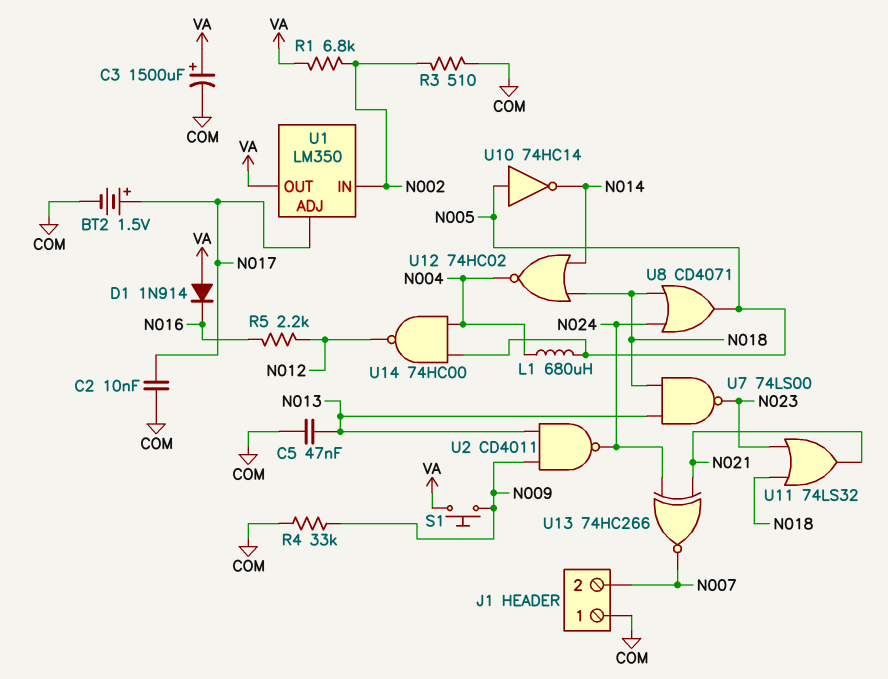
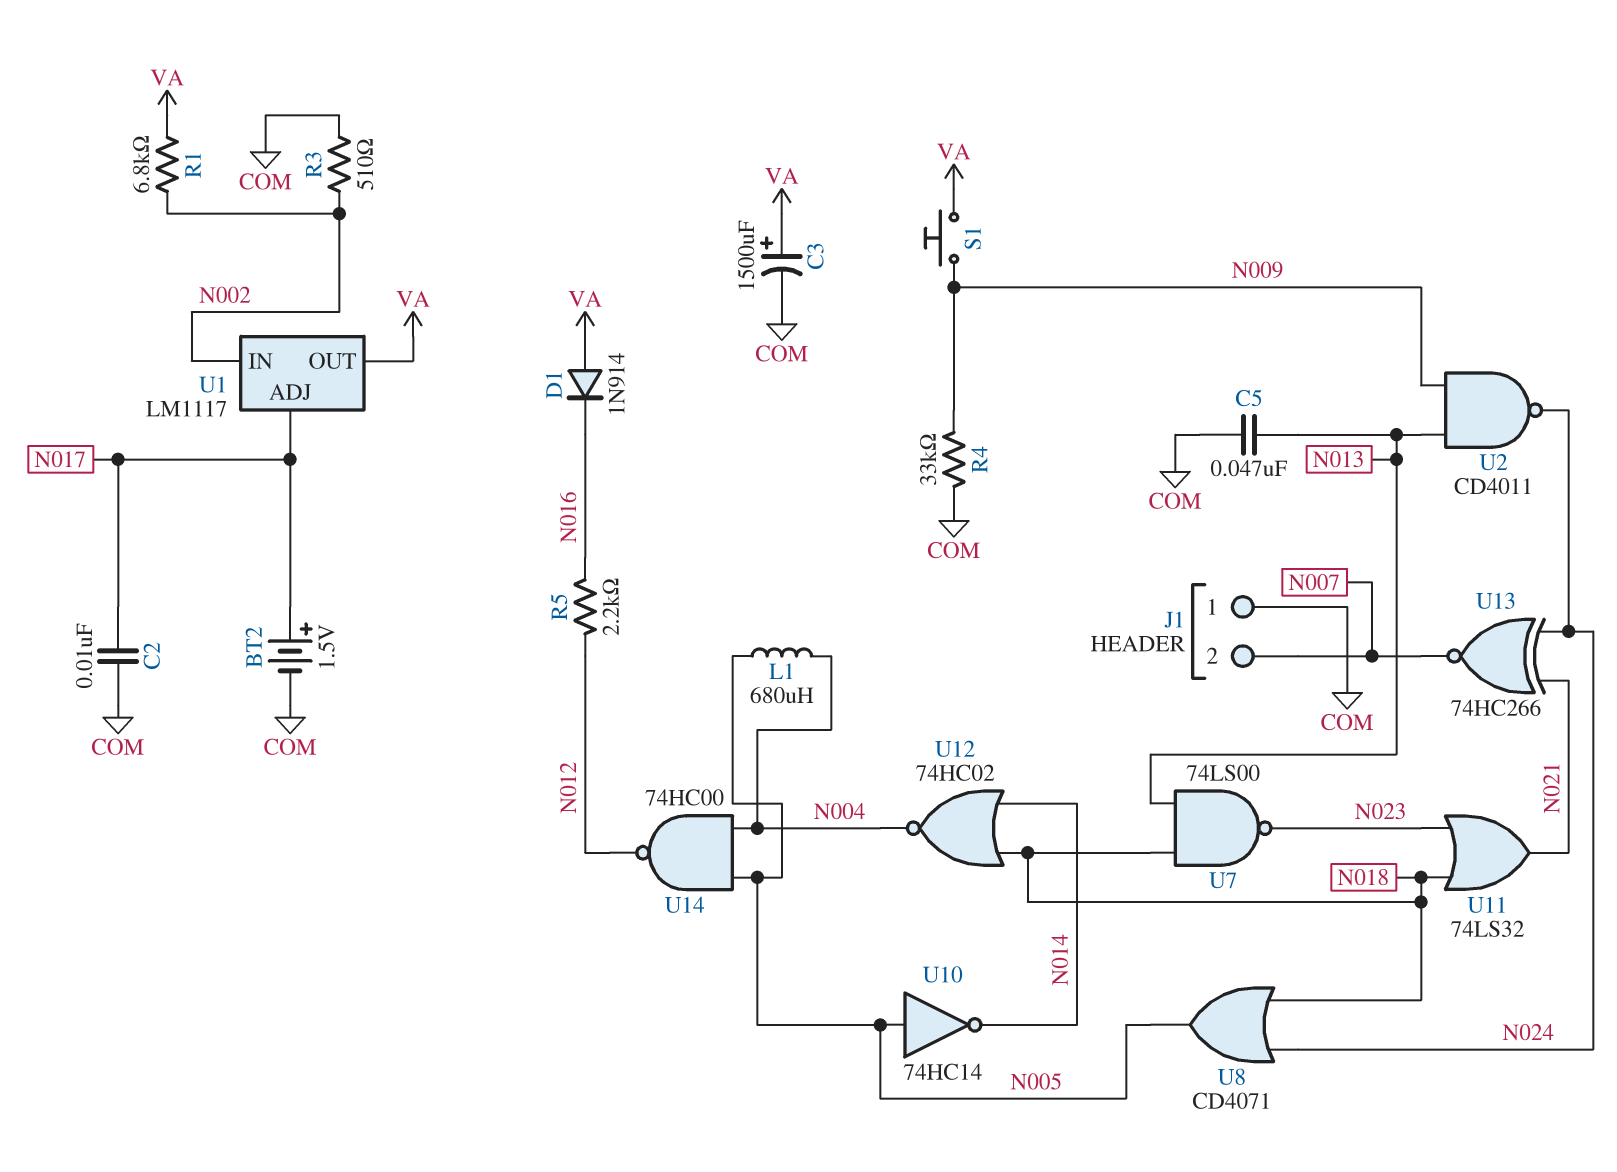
U1: LM350 -> LM1117

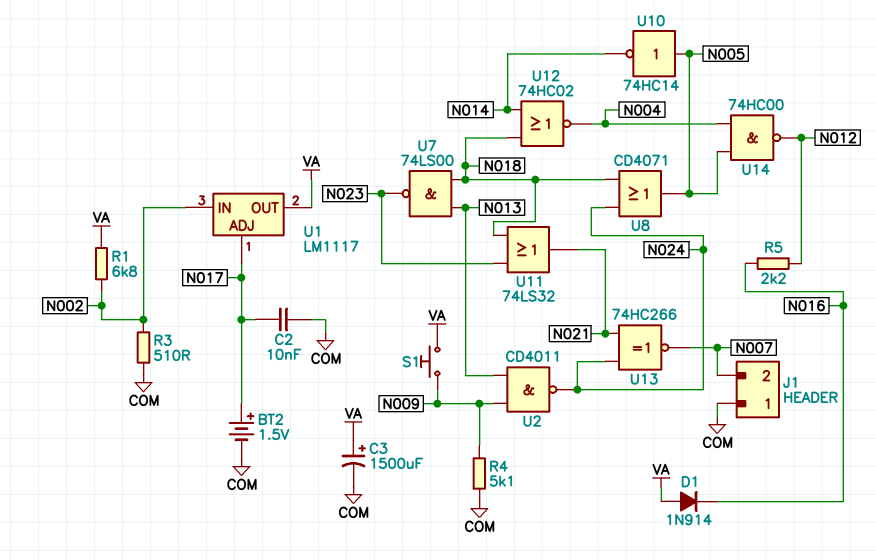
C5: 47nF (COM, N013) -> none
L1: 680uH (N004, N005) -> none
R4: 33k (COM, N009) -> 5.1k (COM, N009)

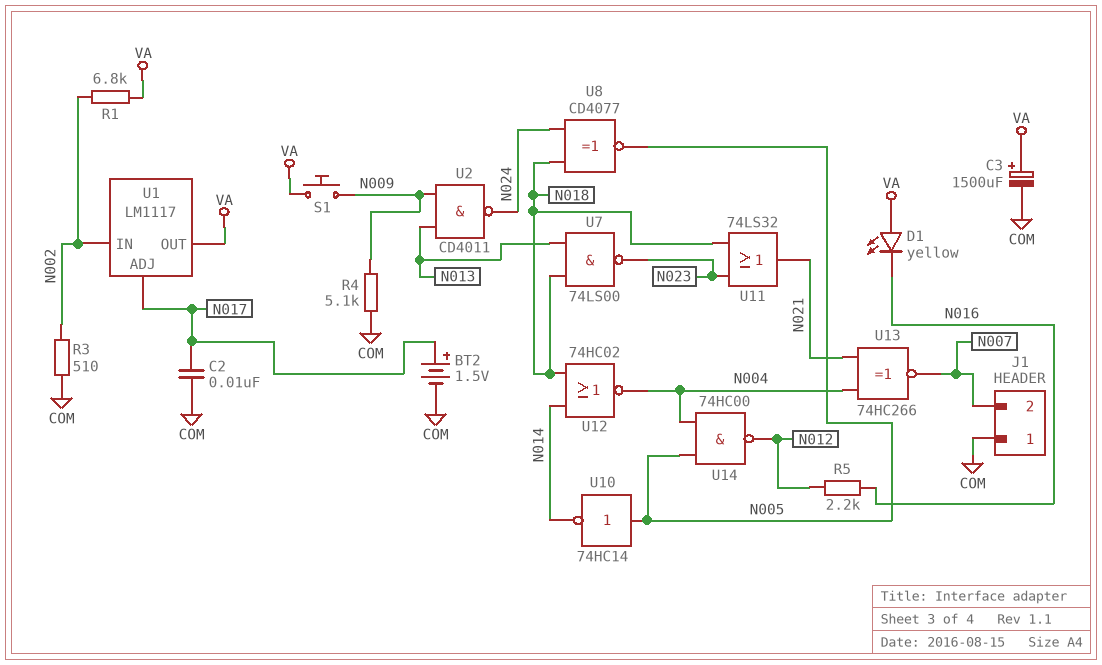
D1: diode 1N914 (A VA, K N016) -> LED yellow (A VA, K N016)
U8: OR CD4071 (in N018, in N024, out N005) -> XNOR CD4077 (in N018, in N024, out N005)
U13: XNOR 74HC266 (in N021, in N024, out N007) -> XNOR 74HC266 (in N004, in N021, out N007)

